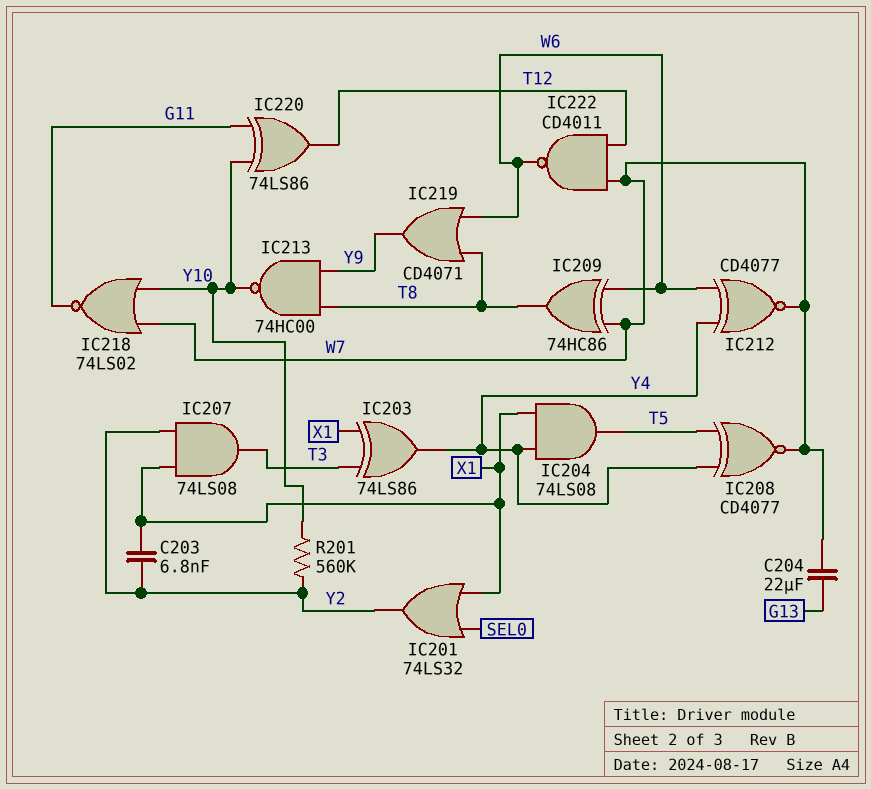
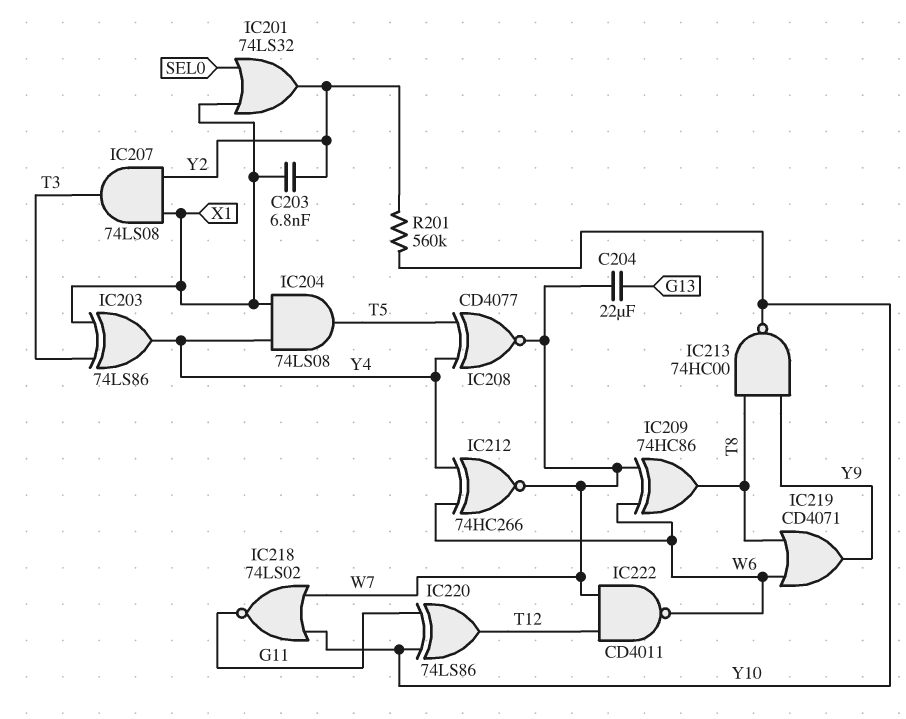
IC212: XNOR CD4077 (in W6, in Y4, out W7) -> XNOR 74HC266 (in W6, in Y4, out W7)

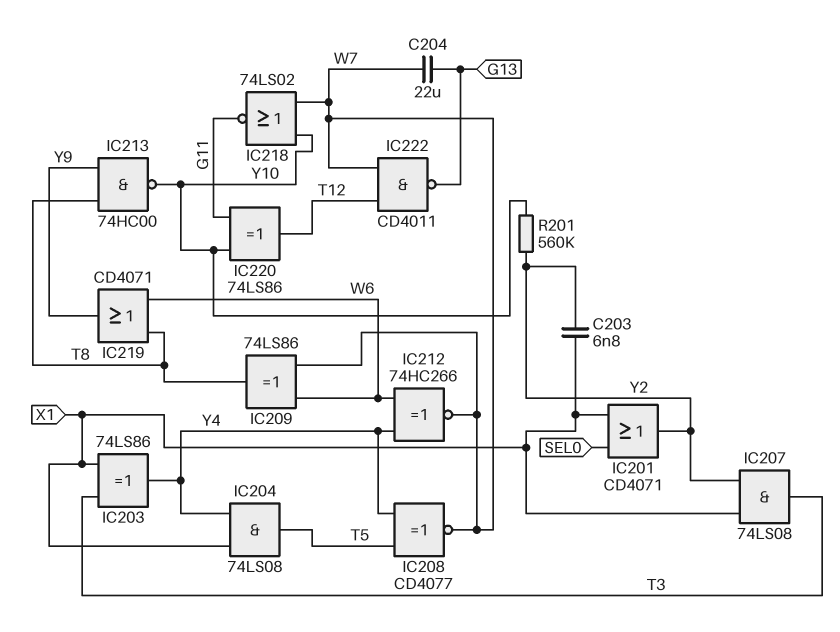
IC201: OR 74LS32 (in SEL0, in X1, out Y2) -> OR CD4071 (in SEL0, in X1, out Y2)
IC209: XOR 74HC86 (in W6, in W7, out T8) -> XOR 74LS86 (in W6, in W7, out T8)
IC222: NAND CD4011 (in T12, in W7, out W6) -> NAND CD4011 (in T12, in W7, out G13)

